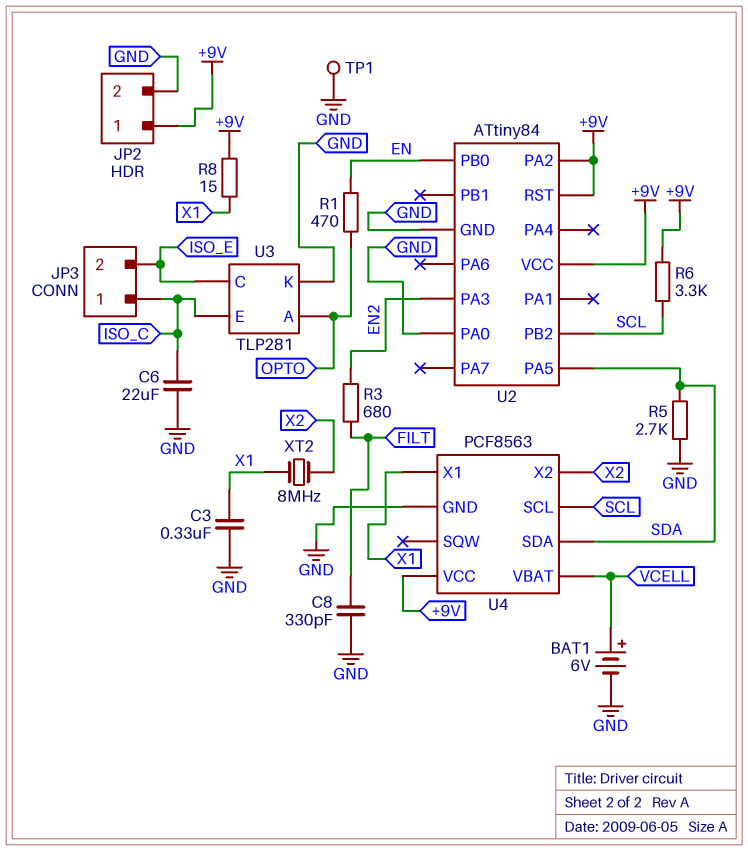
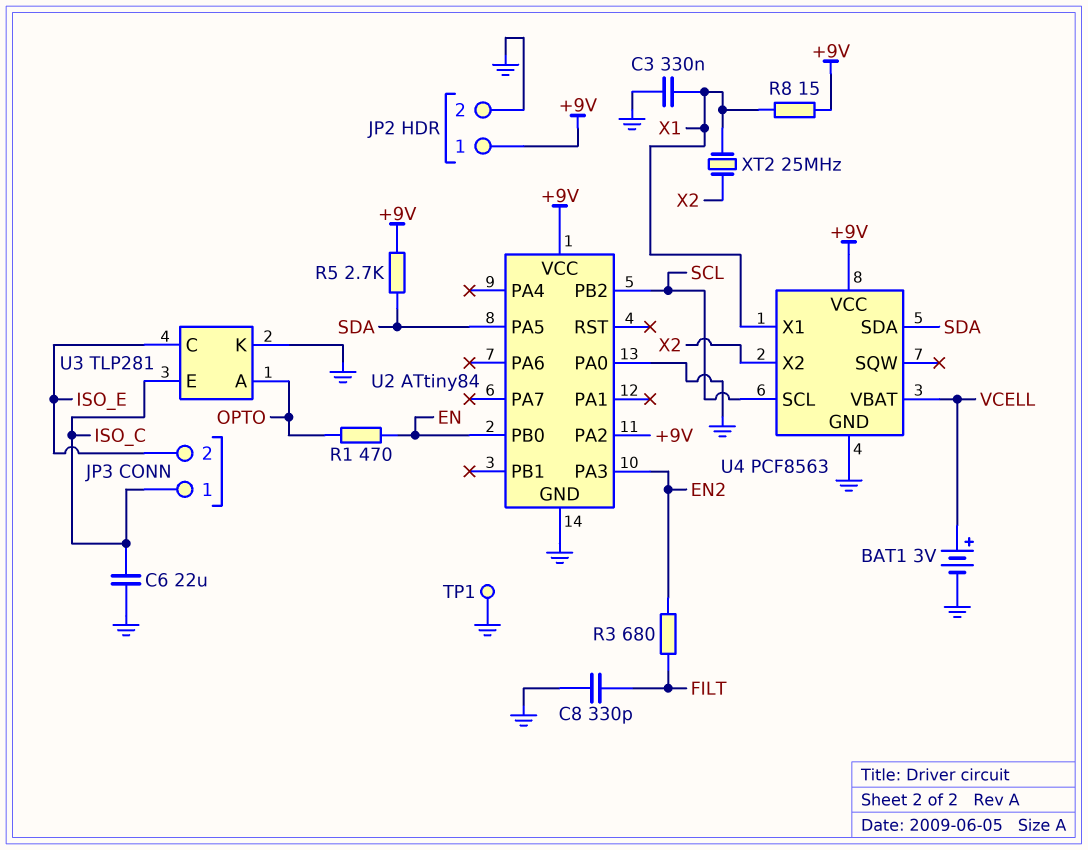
BAT1: 6V (plus VCELL, minus GND) -> 3V (plus VCELL, minus GND)
R5: 2.7k (GND, SDA) -> 2.7k (+9V, SDA)
R6: 3.3k (+9V, SCL) -> none
U2 pin RST: +9V -> none
XT2: 8MHz (X1, X2) -> 25MHz (X1, X2)

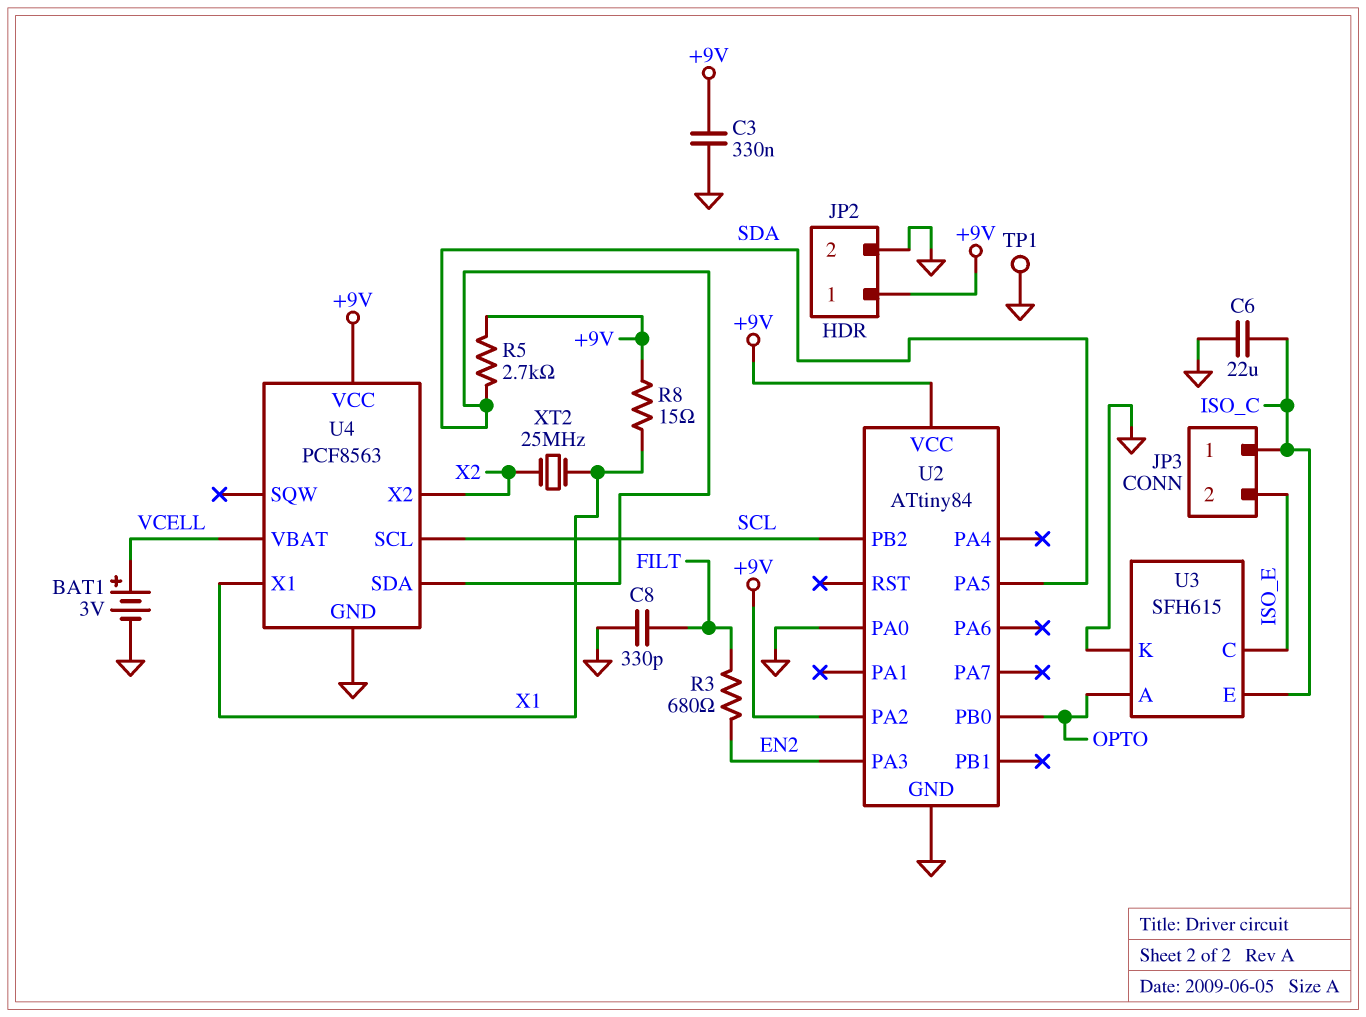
C3: 330nF (GND, X1) -> 330nF (+9V, GND)
R1: 470 (EN, OPTO) -> none
U2 pin PB0: EN -> OPTO
U3: TLP281 -> SFH615

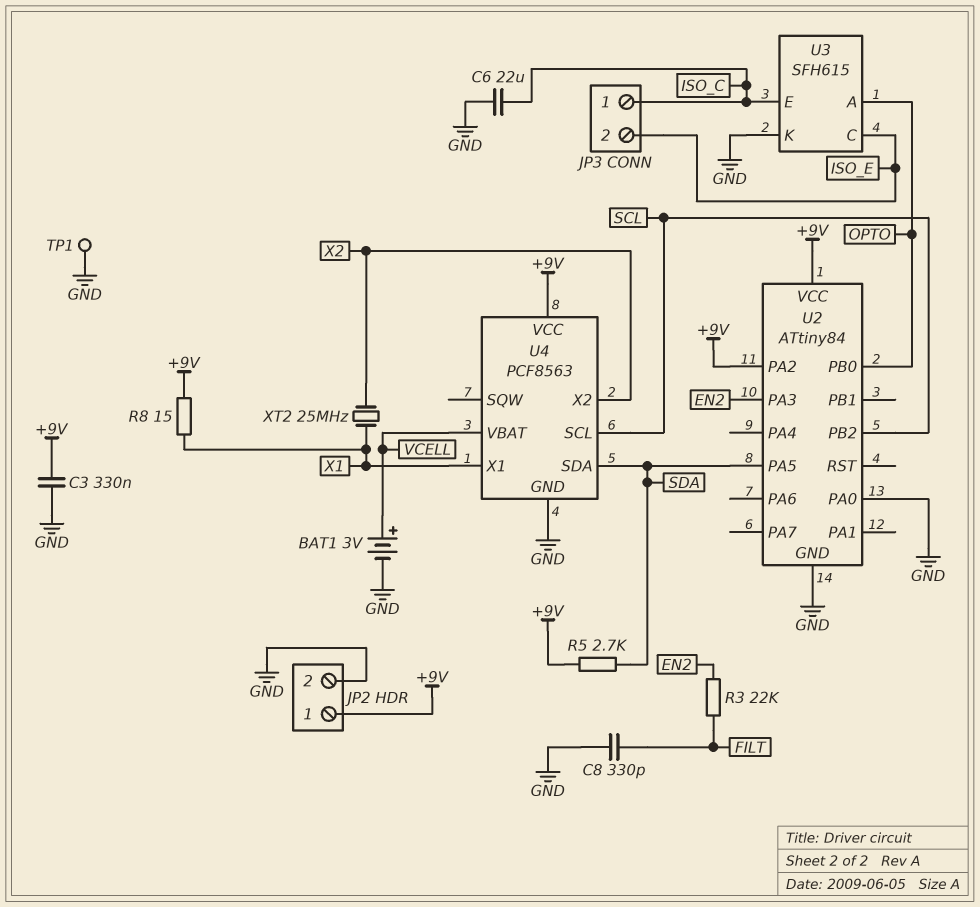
R3: 680 (EN2, FILT) -> 22k (EN2, FILT)

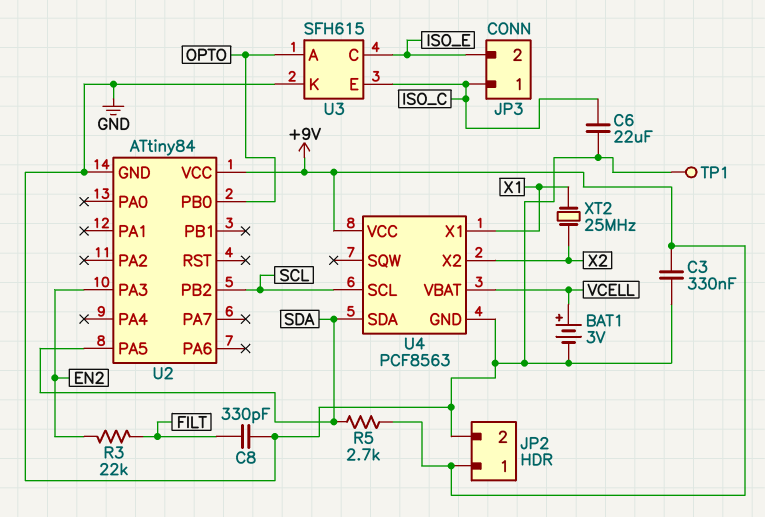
R8: 15 (+9V, X1) -> none
U2 pin PA0: GND -> none
U2 pin PA2: +9V -> none

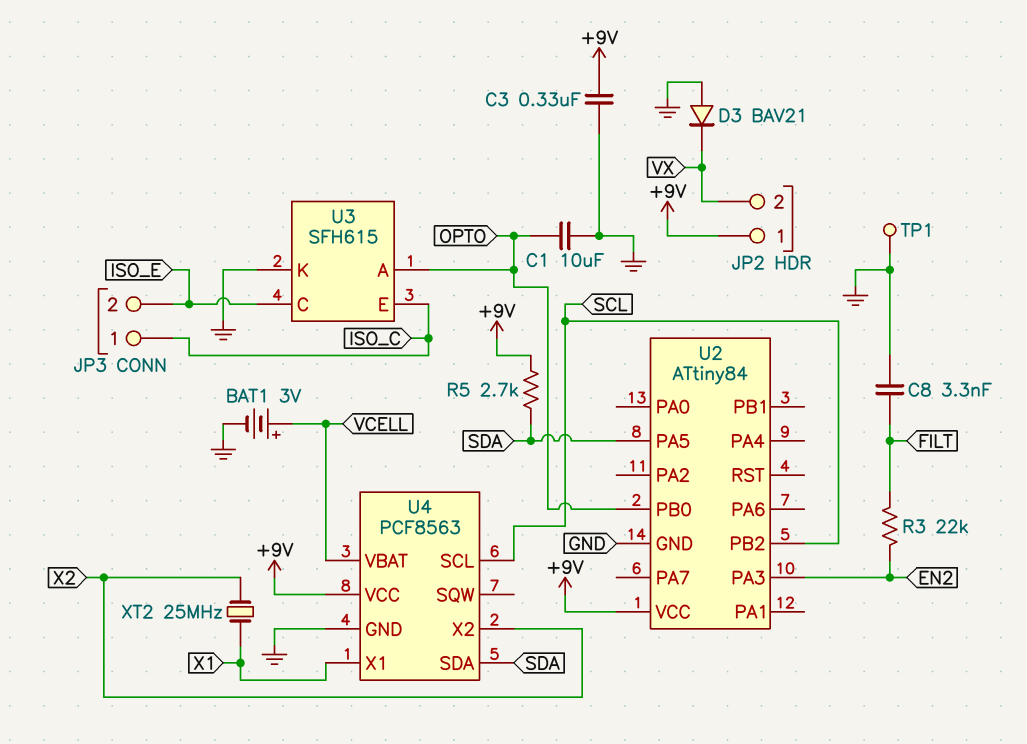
C1: none -> 10uF (GND, OPTO)
C6: 22uF (GND, ISO_C) -> none
C8: 330pF (FILT, GND) -> 3.3nF (FILT, GND)
D3: none -> diode BAV21 (A GND, K VX)
JP2 pin 2: GND -> VX

